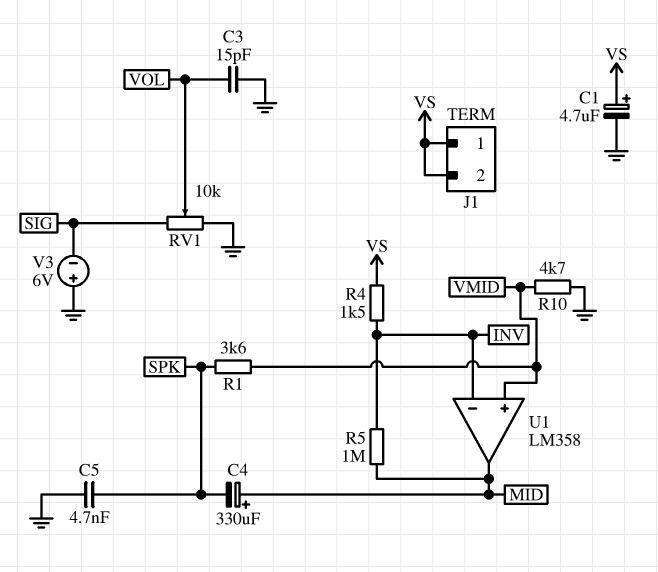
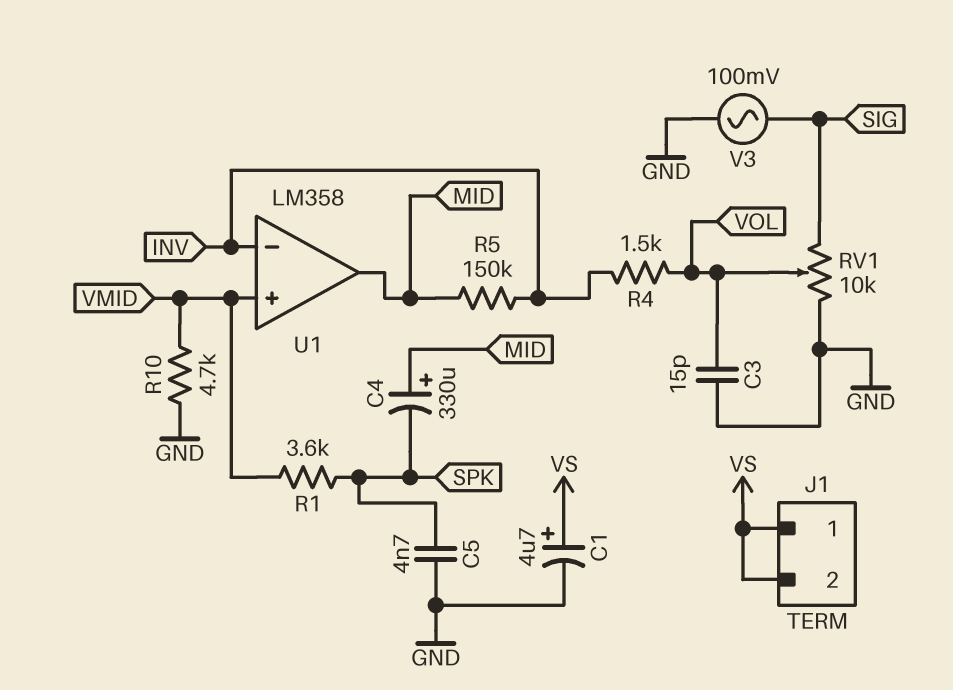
R4: 1.5k (INV, VS) -> 1.5k (INV, VOL)
R5: 1M (INV, MID) -> 150k (INV, MID)
V3: 6V (plus GND, minus SIG) -> AC 100mV (GND, SIG)

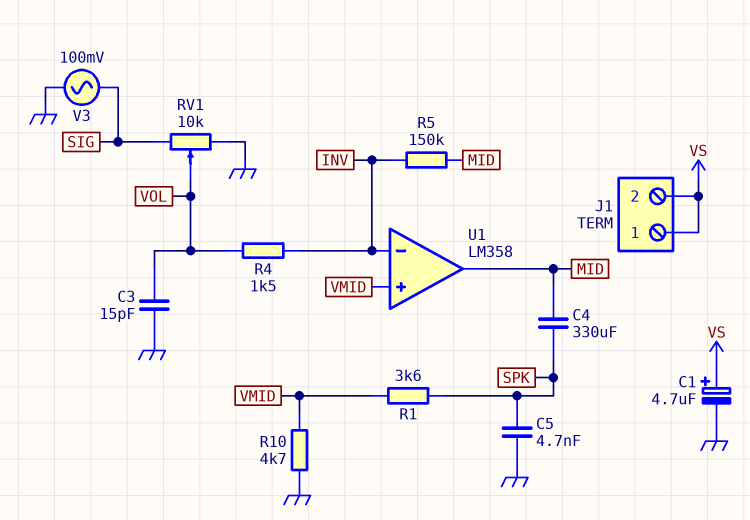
C4: 330uF (plus MID, minus SPK) -> 330uF (MID, SPK)

